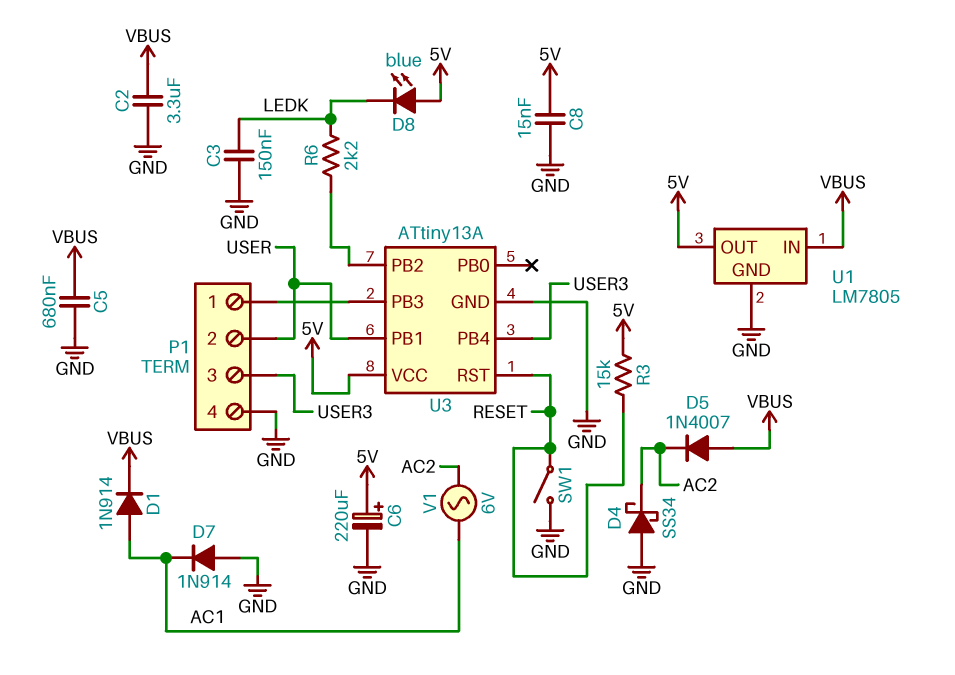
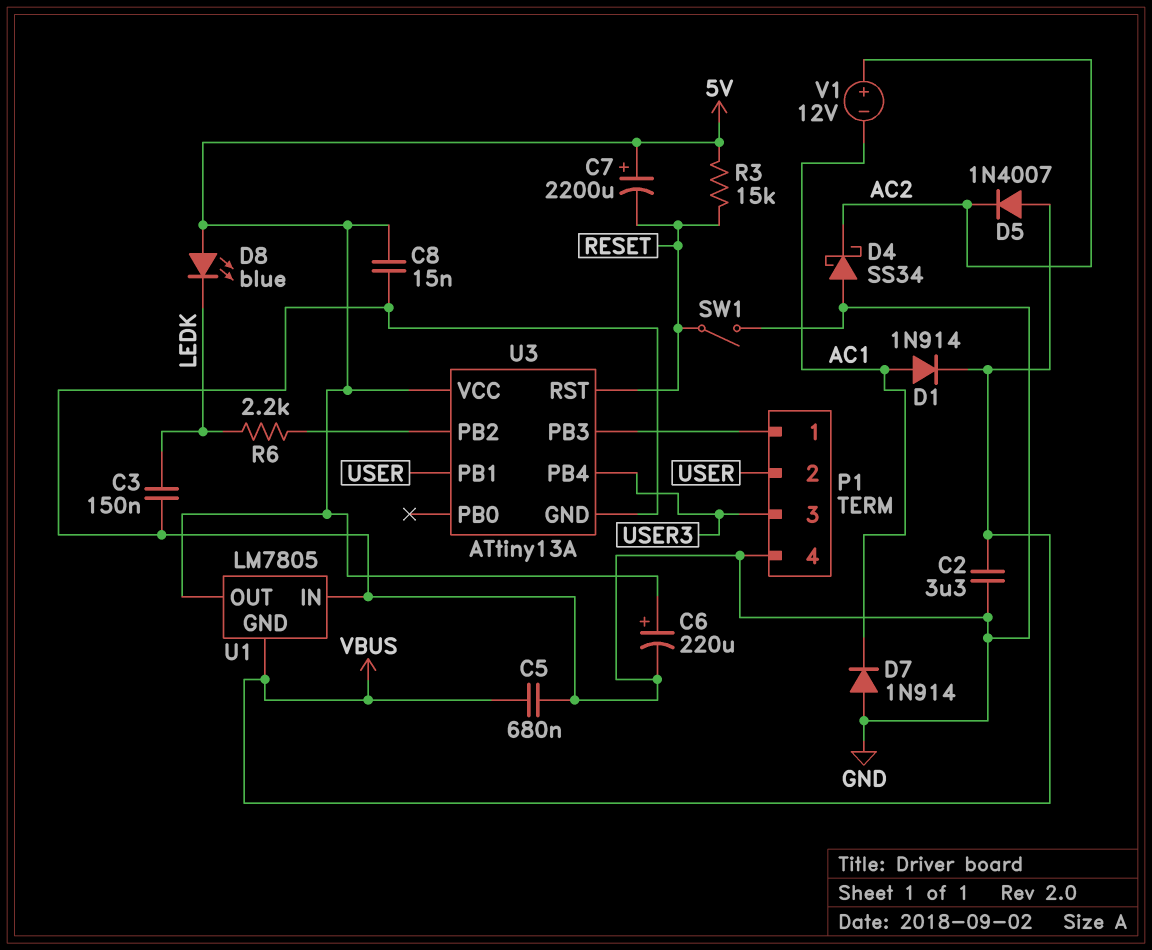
C7: none -> 2200uF (plus 5V, minus RESET)
U1 pin GND: GND -> VBUS
U1 pin IN: VBUS -> GND
V1: AC 6V (AC1, AC2) -> 12V (plus AC2, minus AC1)

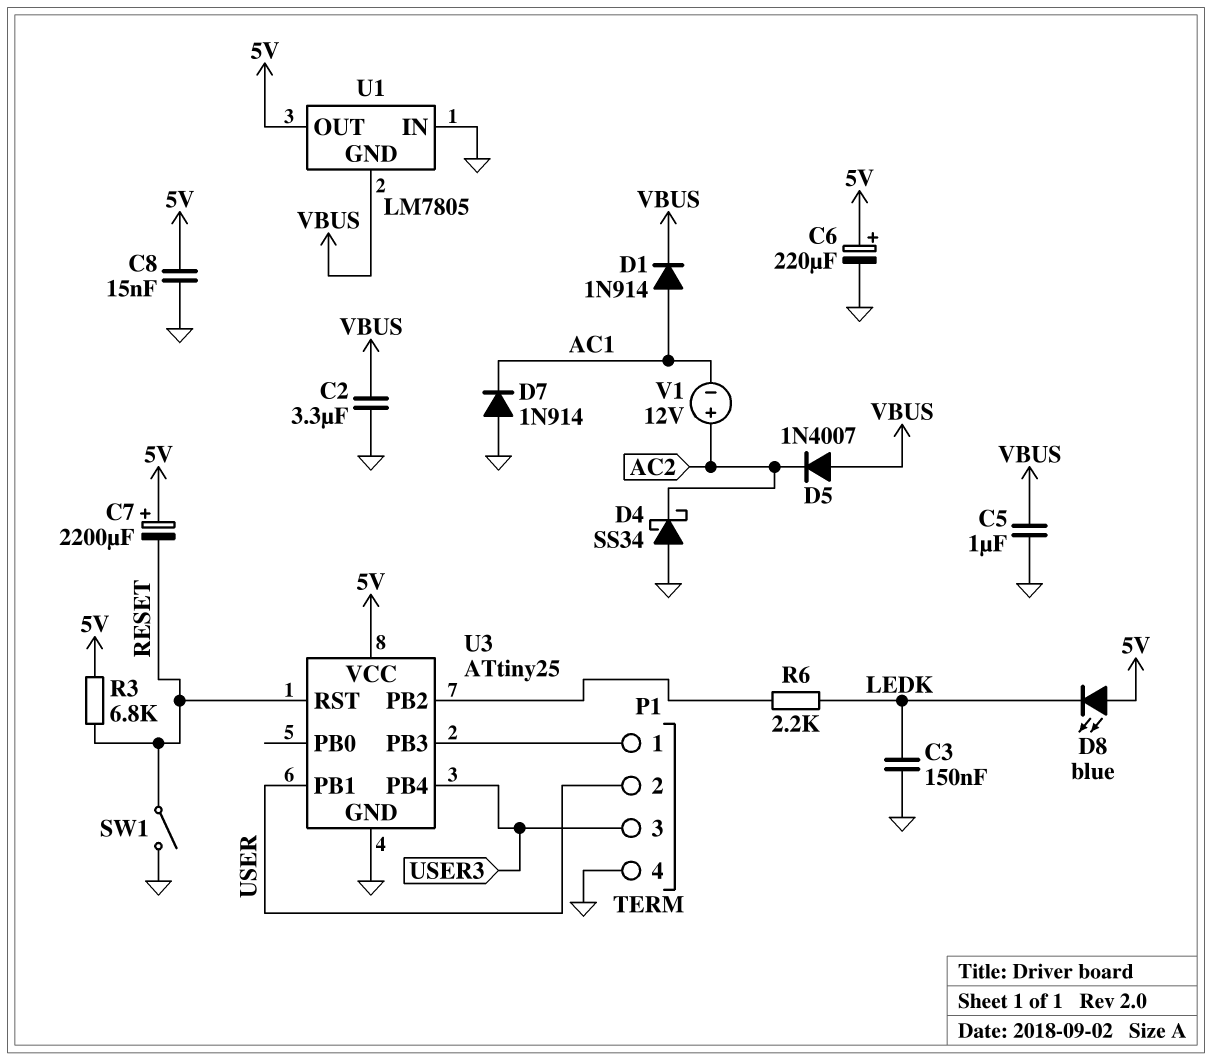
C5: 680nF (GND, VBUS) -> 1uF (GND, VBUS)
R3: 15k (5V, RESET) -> 6.8k (5V, RESET)
U3: ATtiny13A -> ATtiny25

